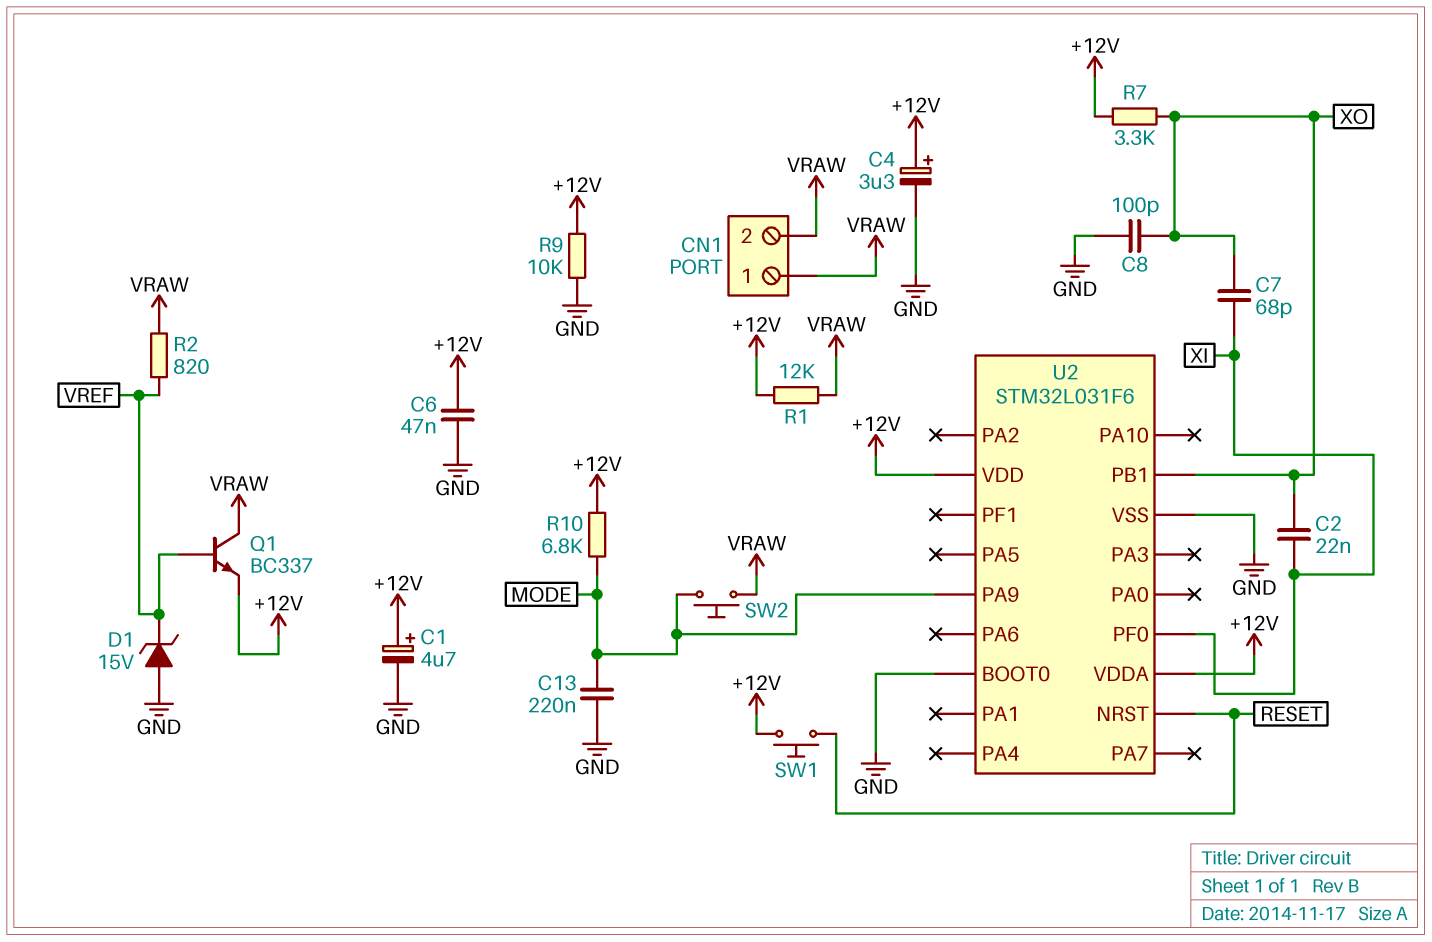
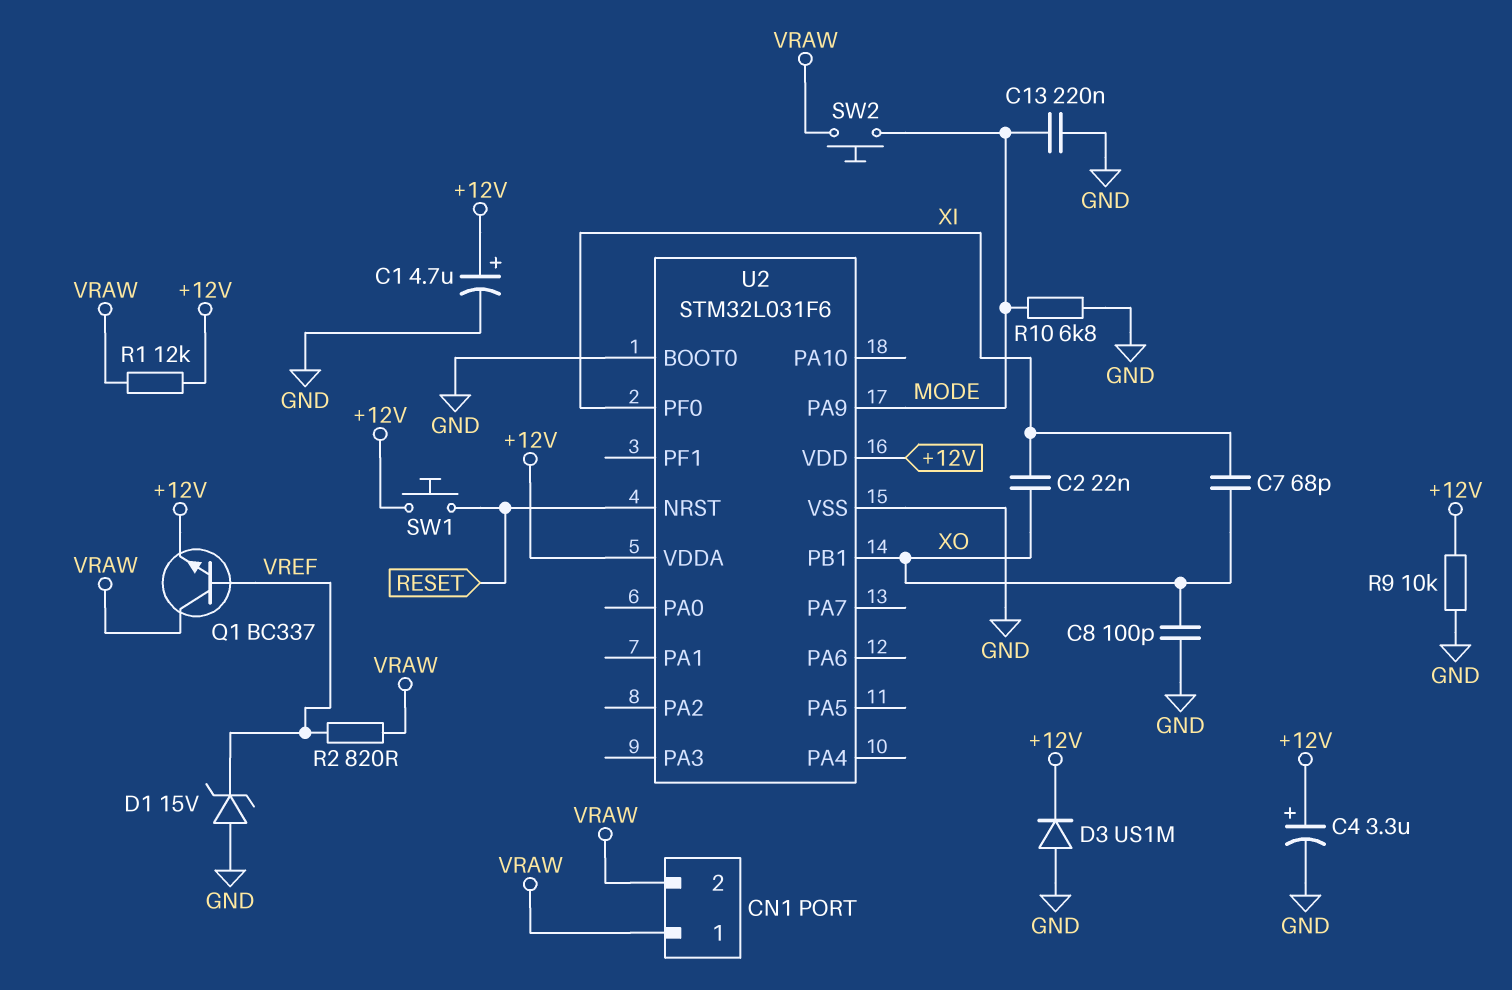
C6: 47nF (+12V, GND) -> none
D3: none -> diode US1M (A GND, K +12V)
R7: 3.3k (+12V, XO) -> none
R10: 6.8k (+12V, MODE) -> 6.8k (GND, MODE)

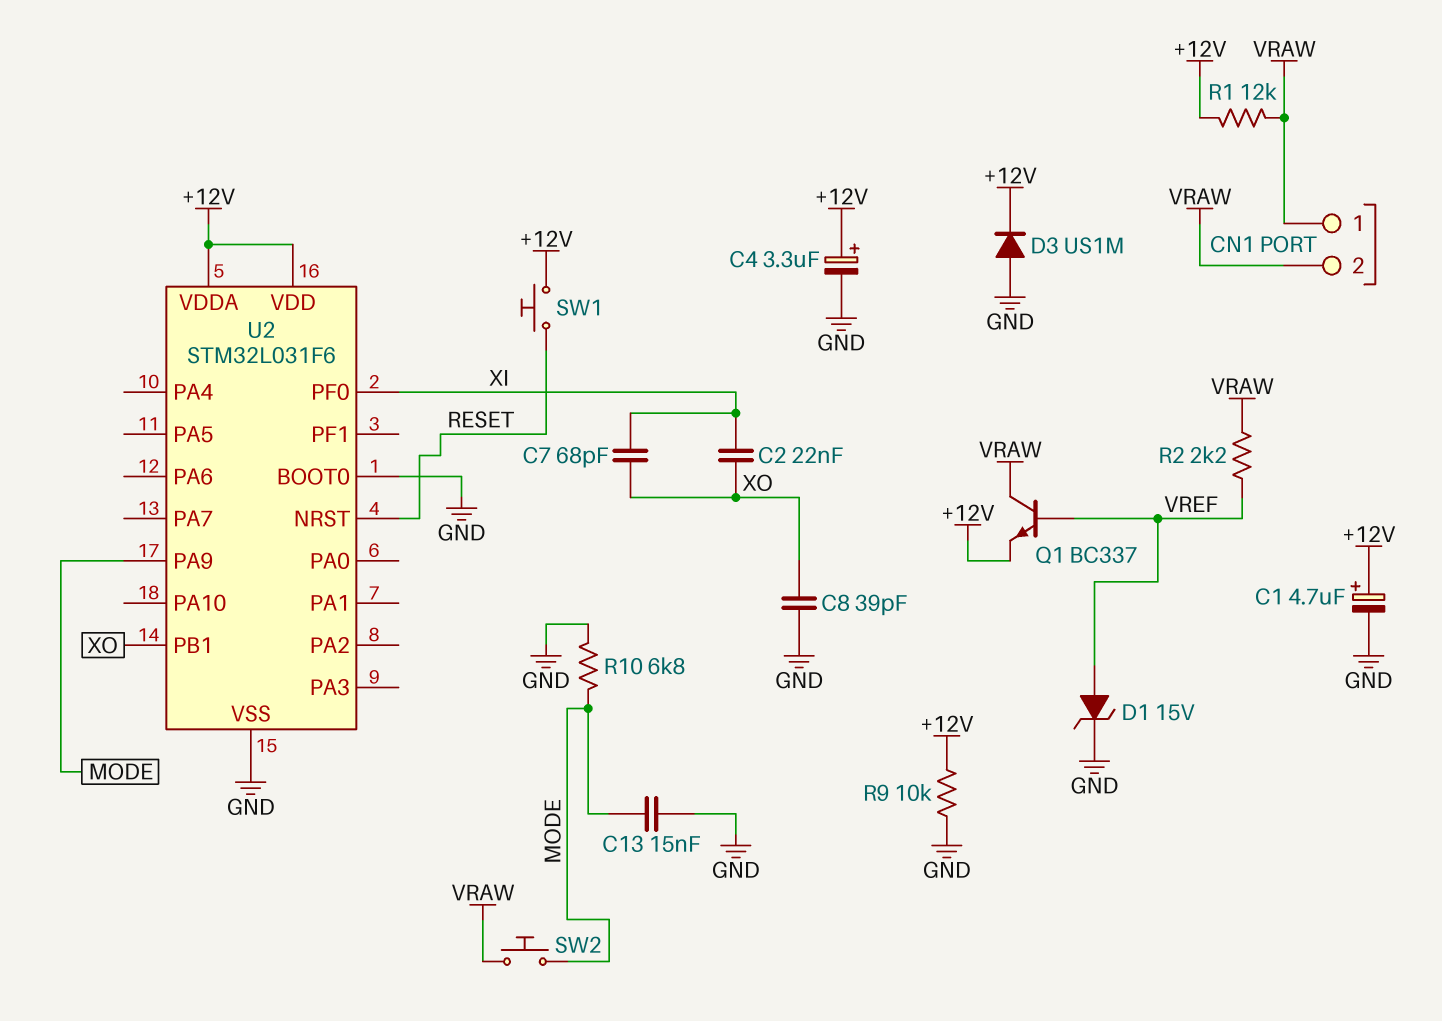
C8: 100pF (GND, XO) -> 39pF (GND, XO)
C13: 220nF (GND, MODE) -> 15nF (GND, MODE)
D1: zener 15V (A GND, K VREF) -> zener 15V (A VREF, K GND)
R2: 820 (VRAW, VREF) -> 2.2k (VRAW, VREF)

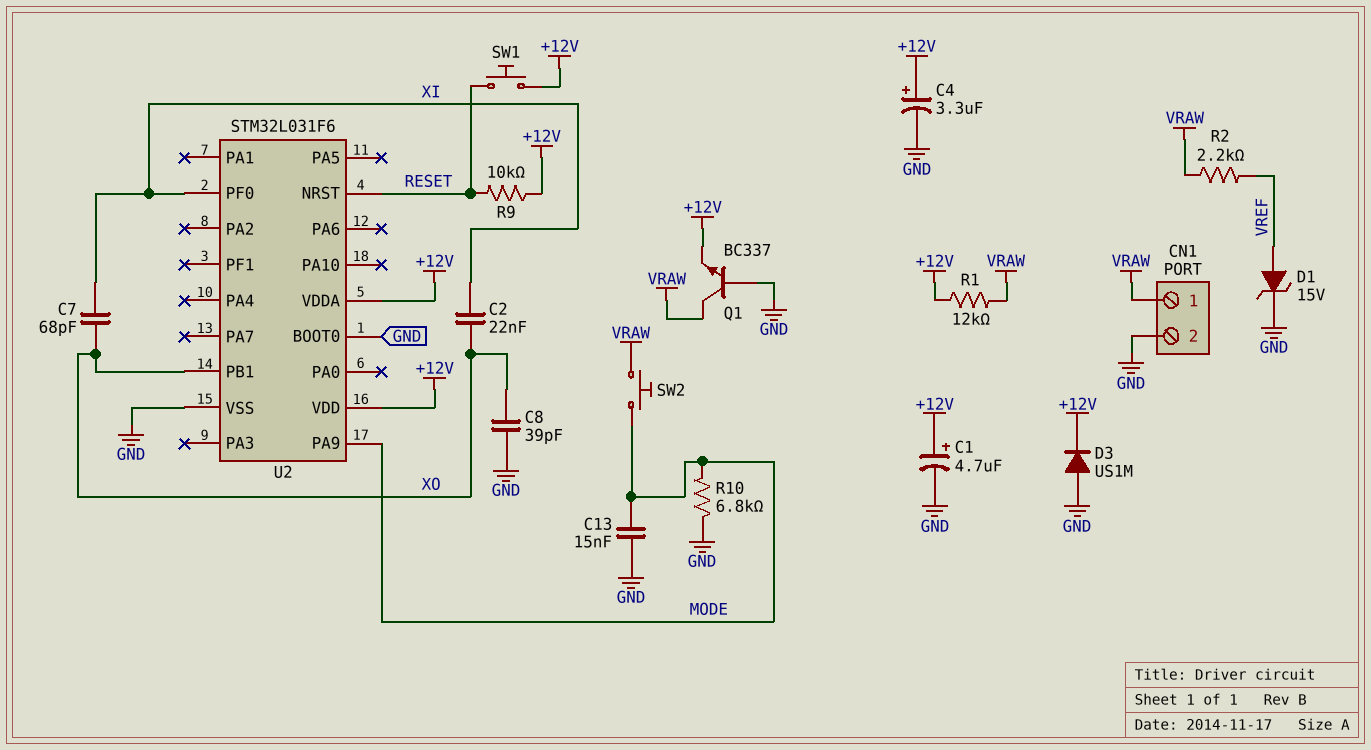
CN1 pin 2: VRAW -> GND
Q1: NPN BC337 (B VREF, C VRAW, E +12V) -> NPN BC337 (B GND, C VRAW, E +12V)
R9: 10k (+12V, GND) -> 10k (+12V, RESET)

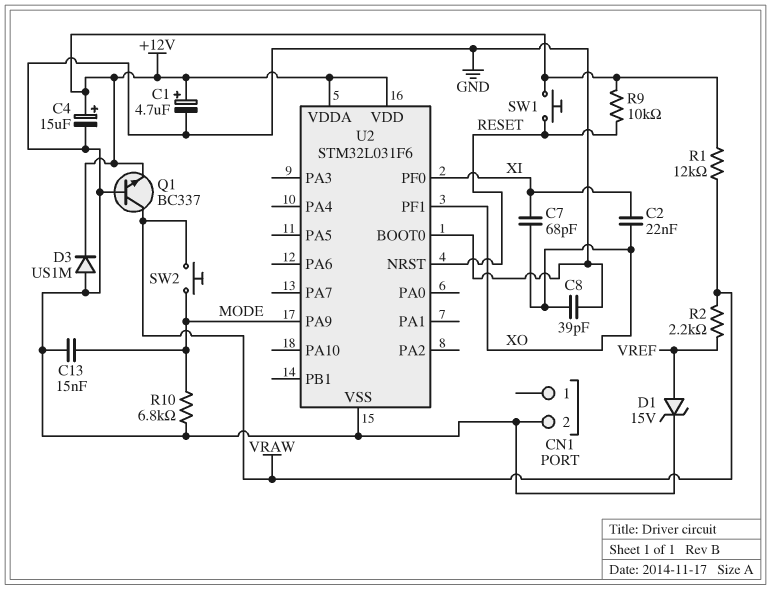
C4: 3.3uF (plus +12V, minus GND) -> 15uF (plus +12V, minus GND)
CN1 pin 1: VRAW -> none
U2 pin PB1: XO -> none
U2 pin PF1: none -> XO

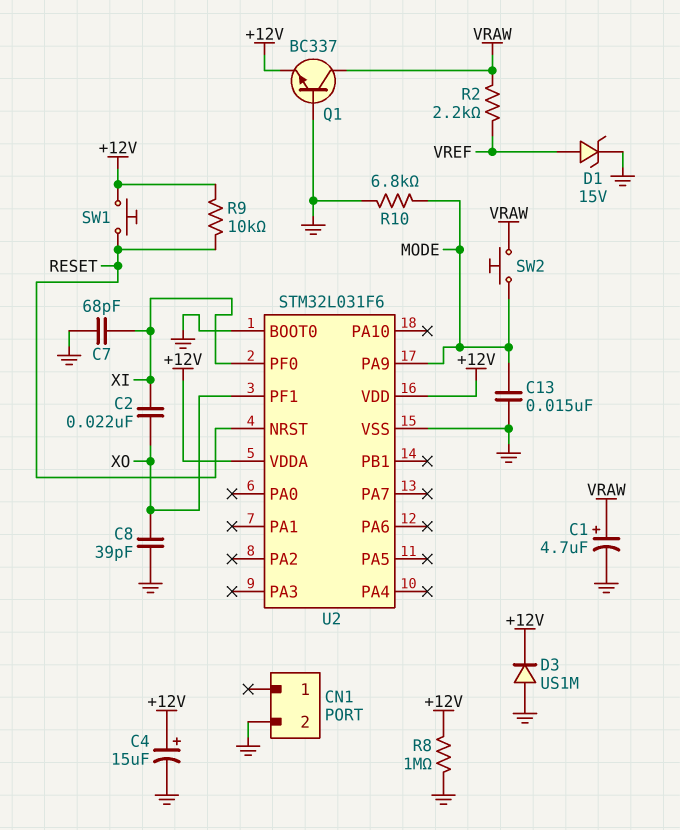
C1: 4.7uF (plus +12V, minus GND) -> 4.7uF (plus VRAW, minus GND)
C7: 68pF (XI, XO) -> 68pF (GND, XI)
R1: 12k (+12V, VRAW) -> none
R8: none -> 1M (+12V, GND)

